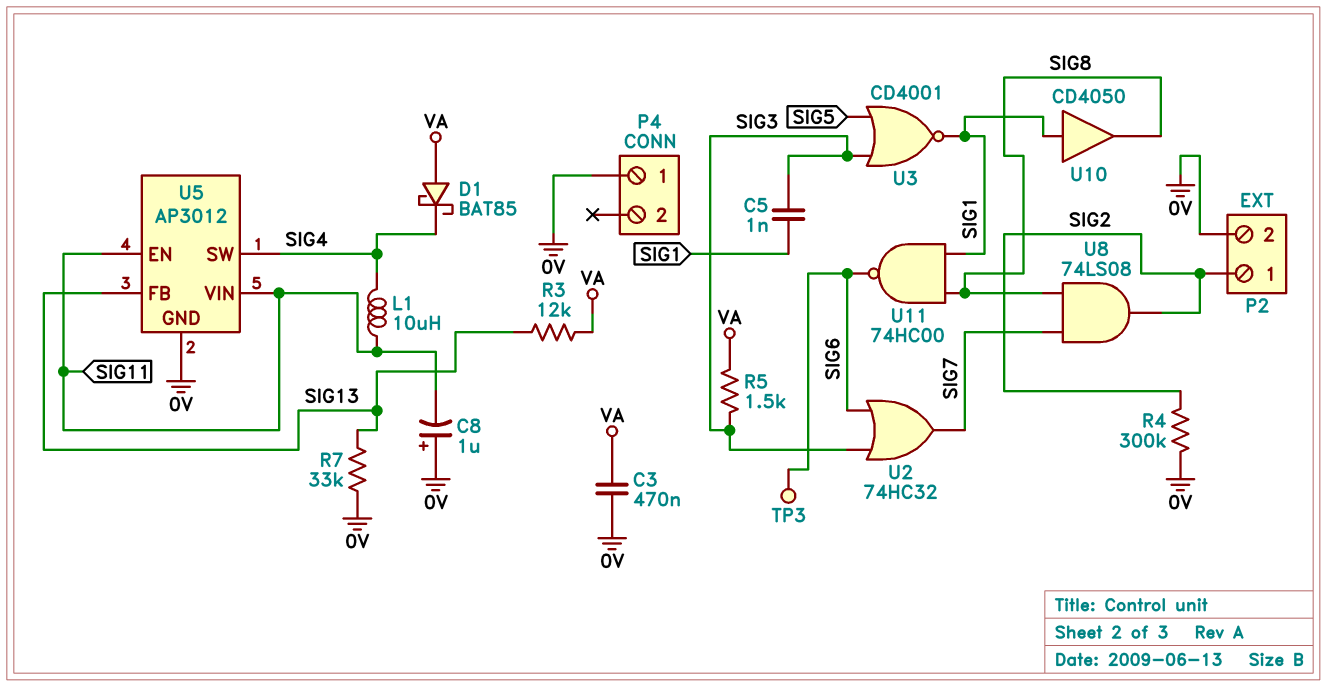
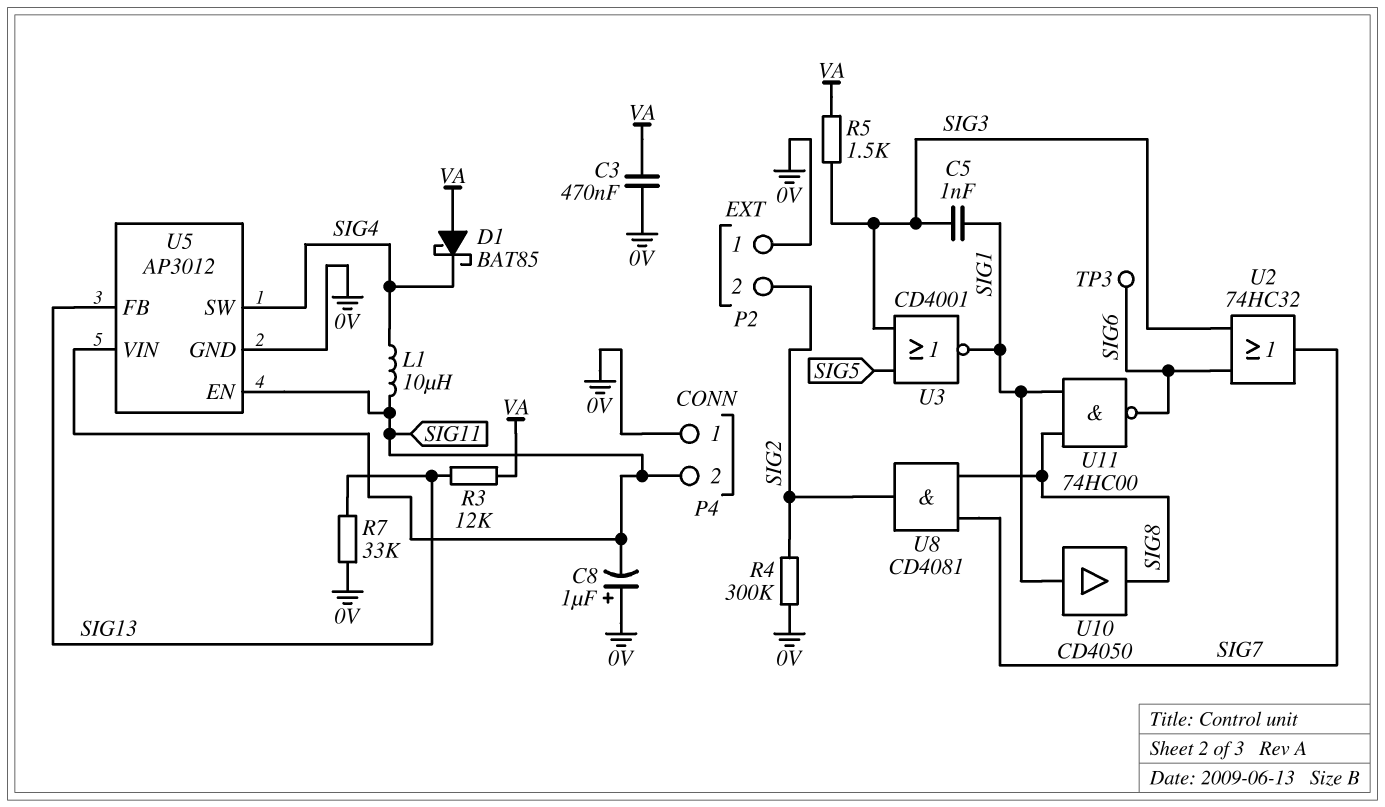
P2 pin 1: SIG2 -> 0V
P2 pin 2: 0V -> SIG2
P4 pin 2: none -> SIG11
U8: AND 74LS08 (in SIG7, in SIG8, out SIG2) -> AND CD4081 (in SIG7, in SIG8, out SIG2)

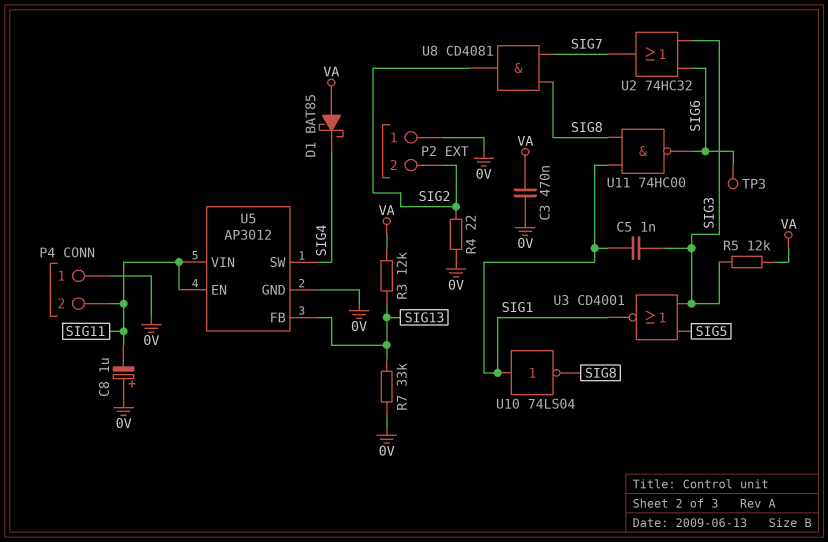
L1: 10uH (SIG4, SIG11) -> none
R4: 300k (0V, SIG2) -> 22 (0V, SIG2)
R5: 1.5k (SIG3, VA) -> 12k (SIG3, VA)
U10: buffer CD4050 (in SIG1, out SIG8) -> NOT 74LS04 (in SIG1, out SIG8)

